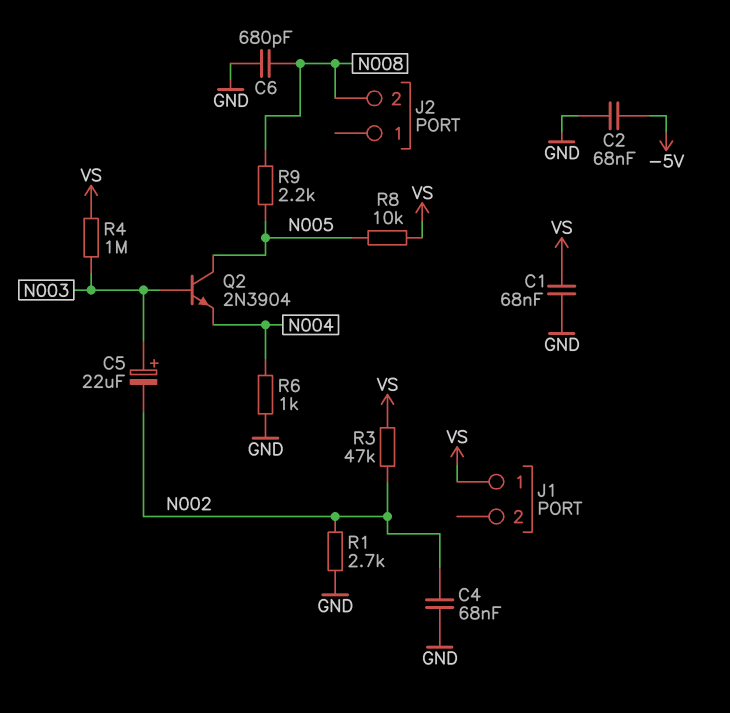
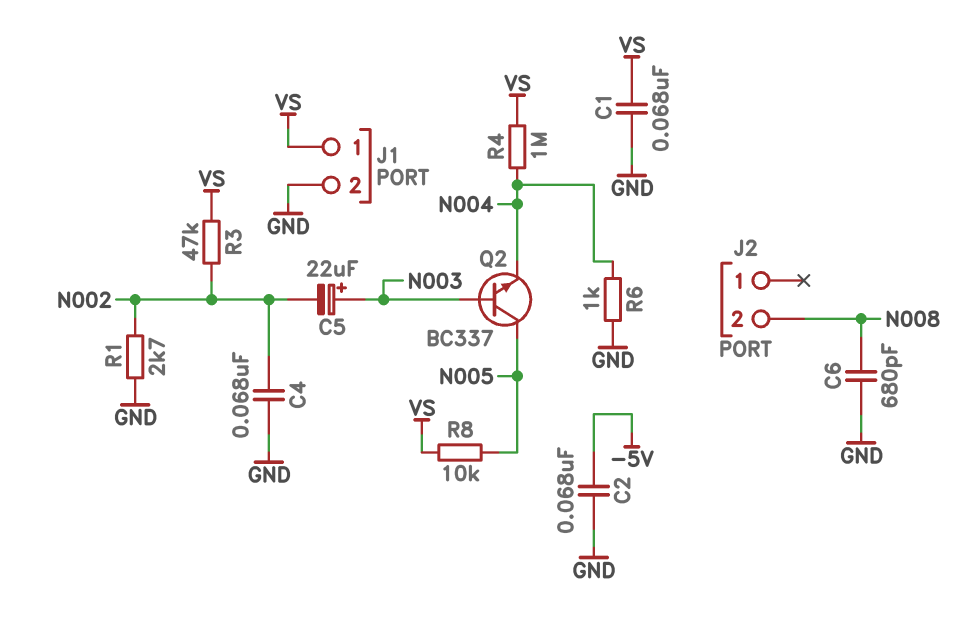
J1 pin 2: none -> GND
Q2: NPN 2N3904 (B N003, C N005, E N004) -> NPN BC337 (B N003, C N005, E N004)
R4: 1M (N003, VS) -> 1M (N004, VS)
R9: 2.2k (N005, N008) -> none

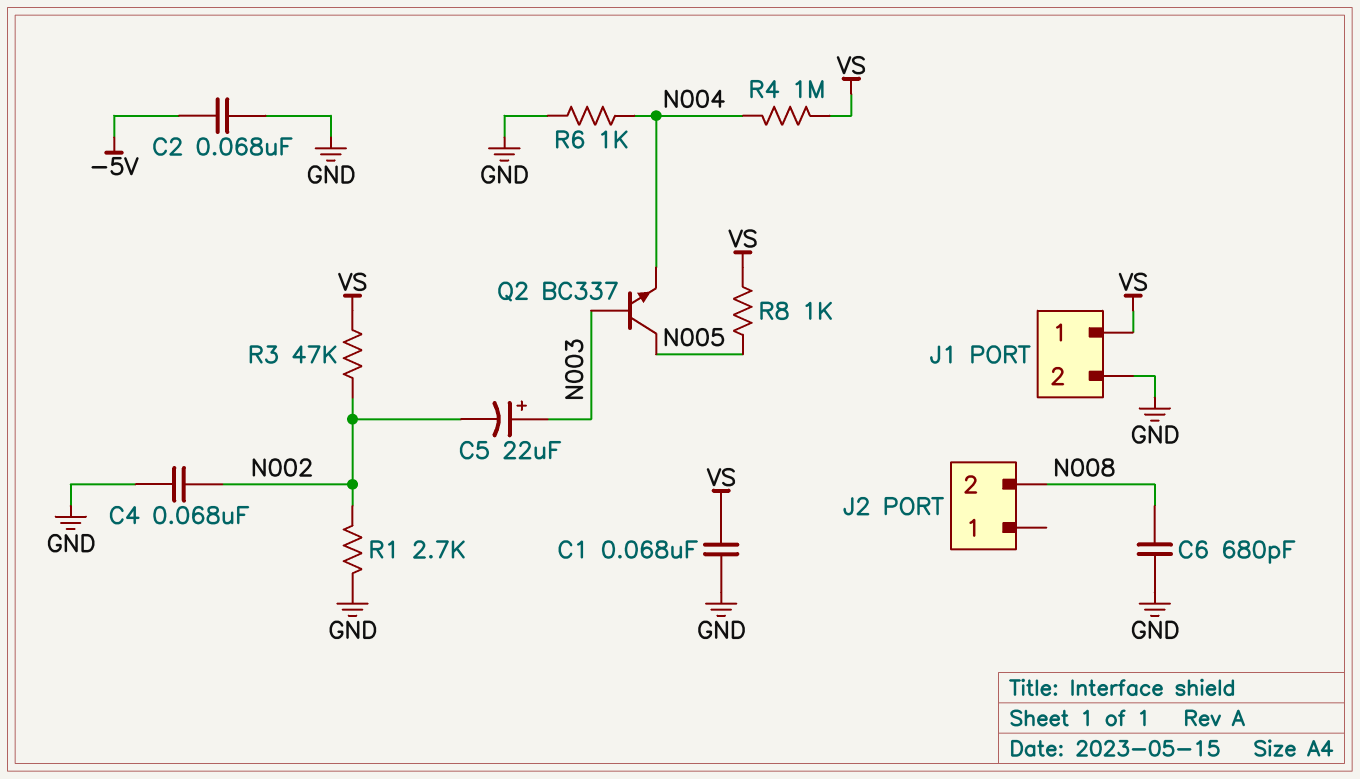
R8: 10k (N005, VS) -> 1k (N005, VS)

